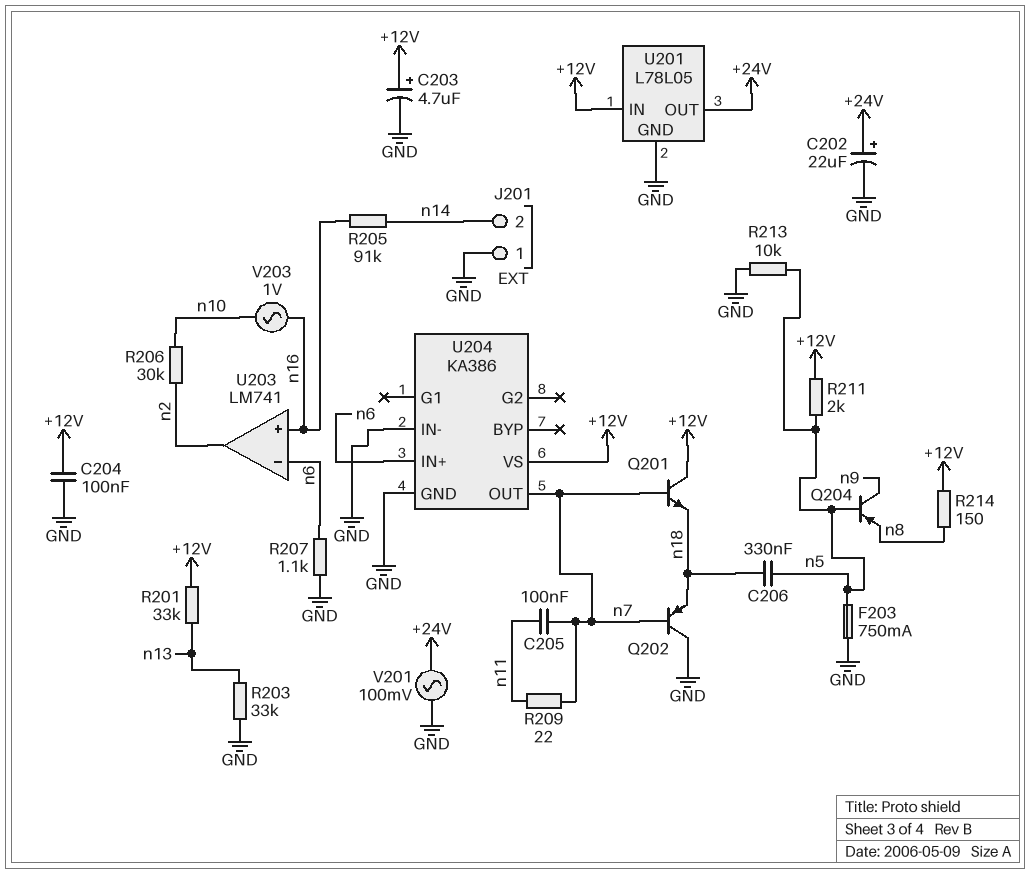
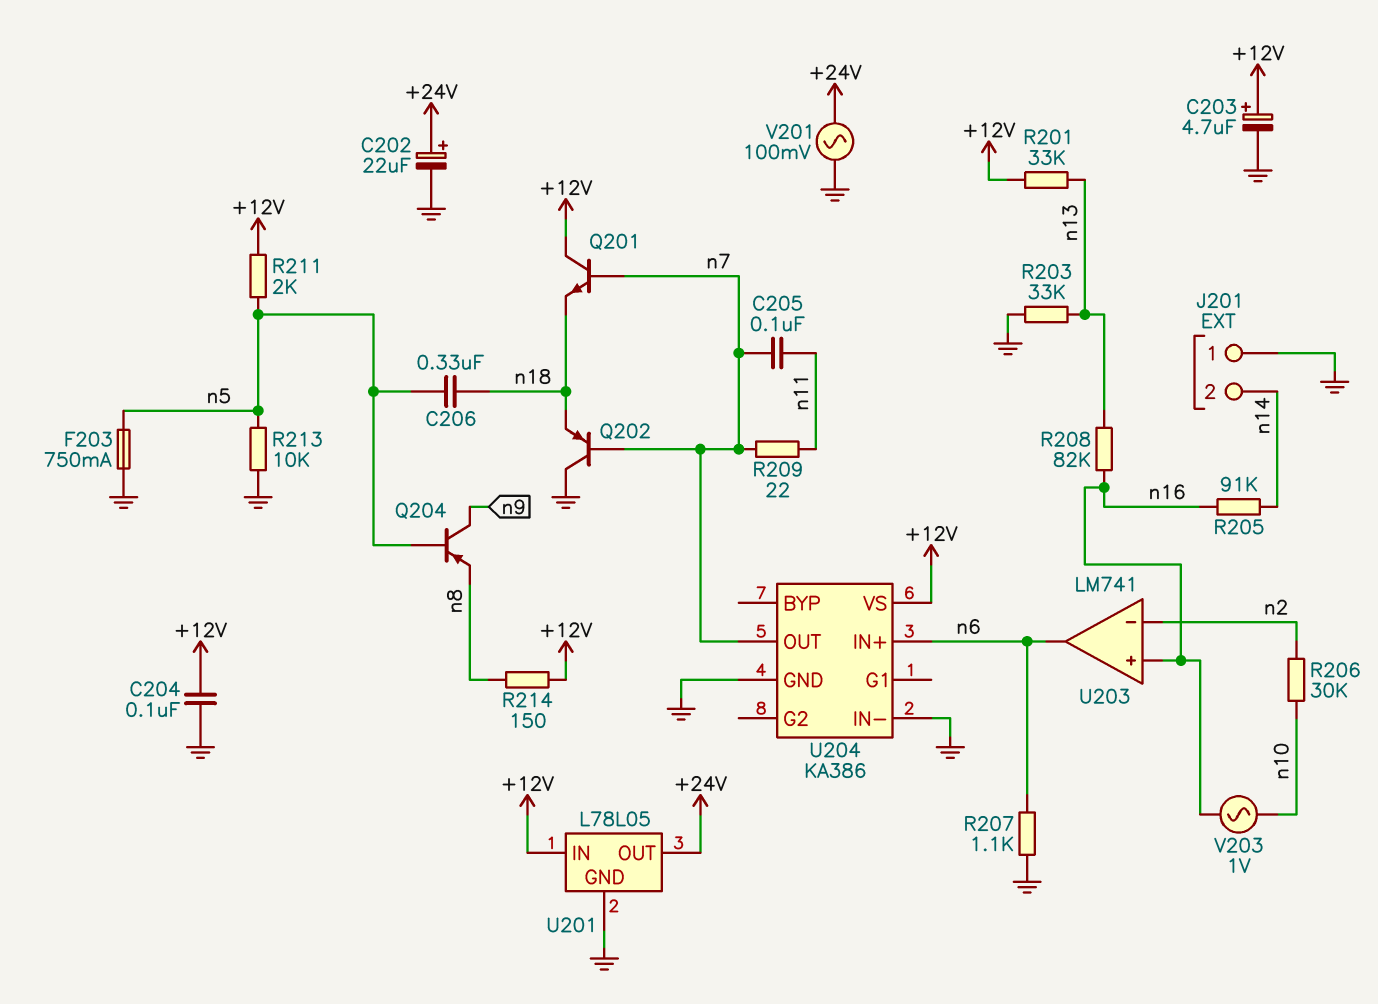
R208: none -> 82k (n13, n16)
U203 pin in-: n6 -> n2
U203 pin out: n2 -> n6

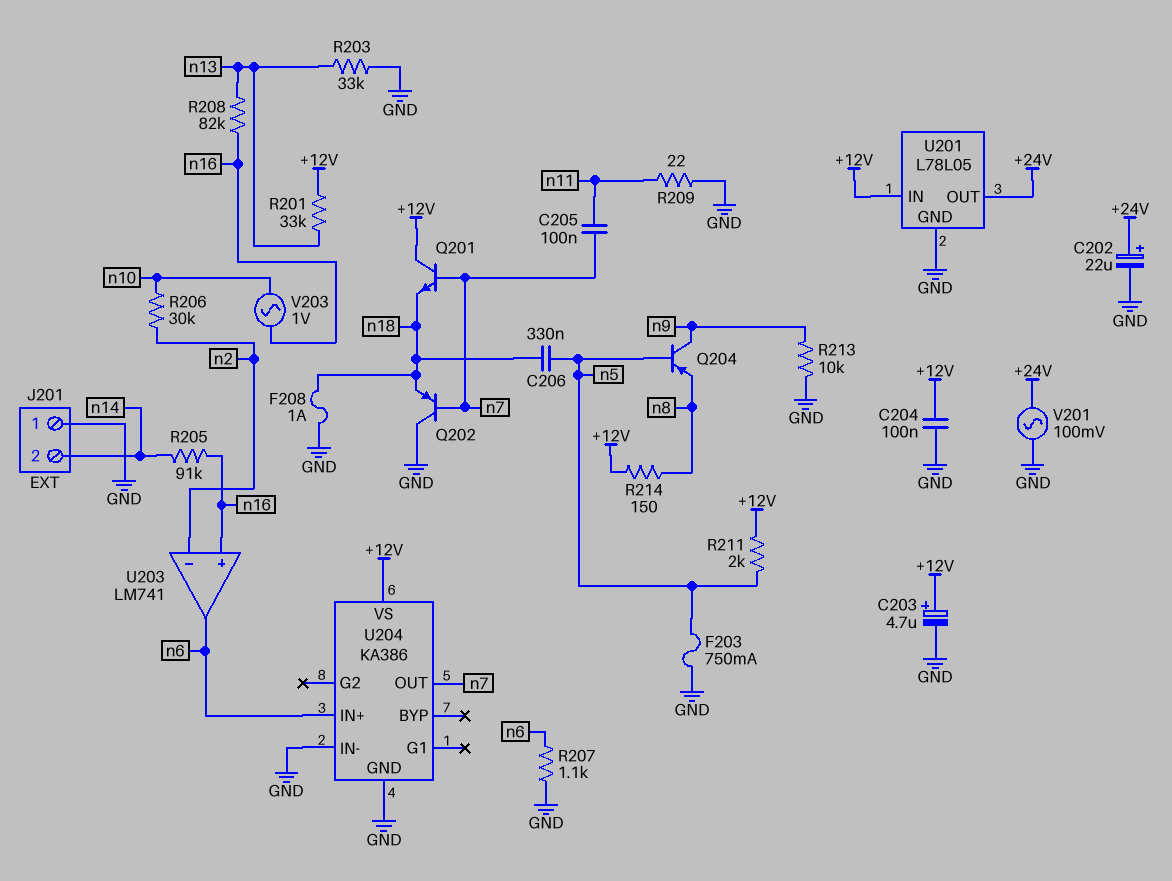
F208: none -> 1A (GND, n18)
R209: 22 (n7, n11) -> 22 (GND, n11)
R213: 10k (GND, n5) -> 10k (GND, n9)

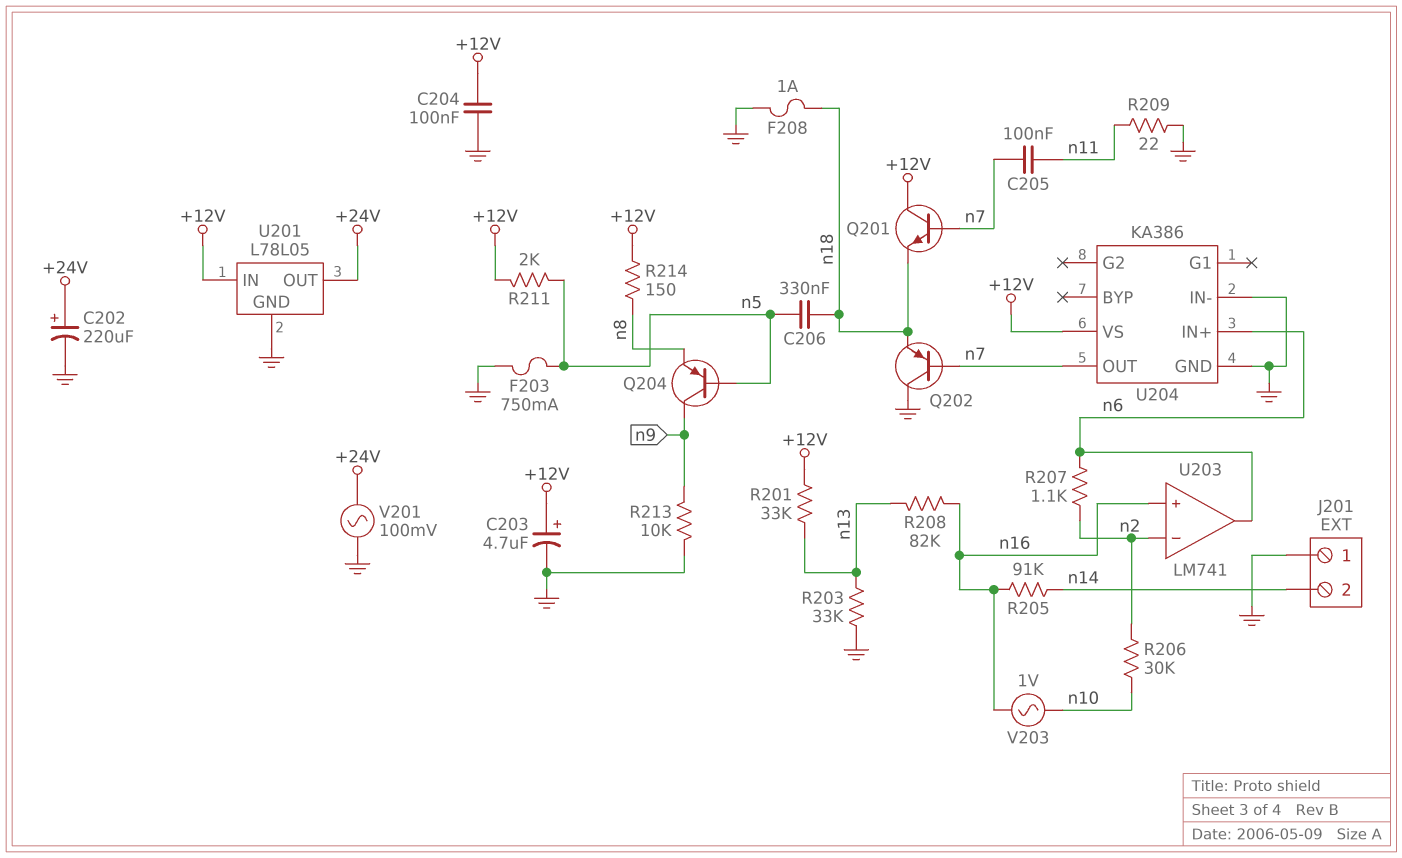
C202: 22uF (plus +24V, minus GND) -> 220uF (plus +24V, minus GND)
R207: 1.1k (GND, n6) -> 1.1k (n2, n6)

